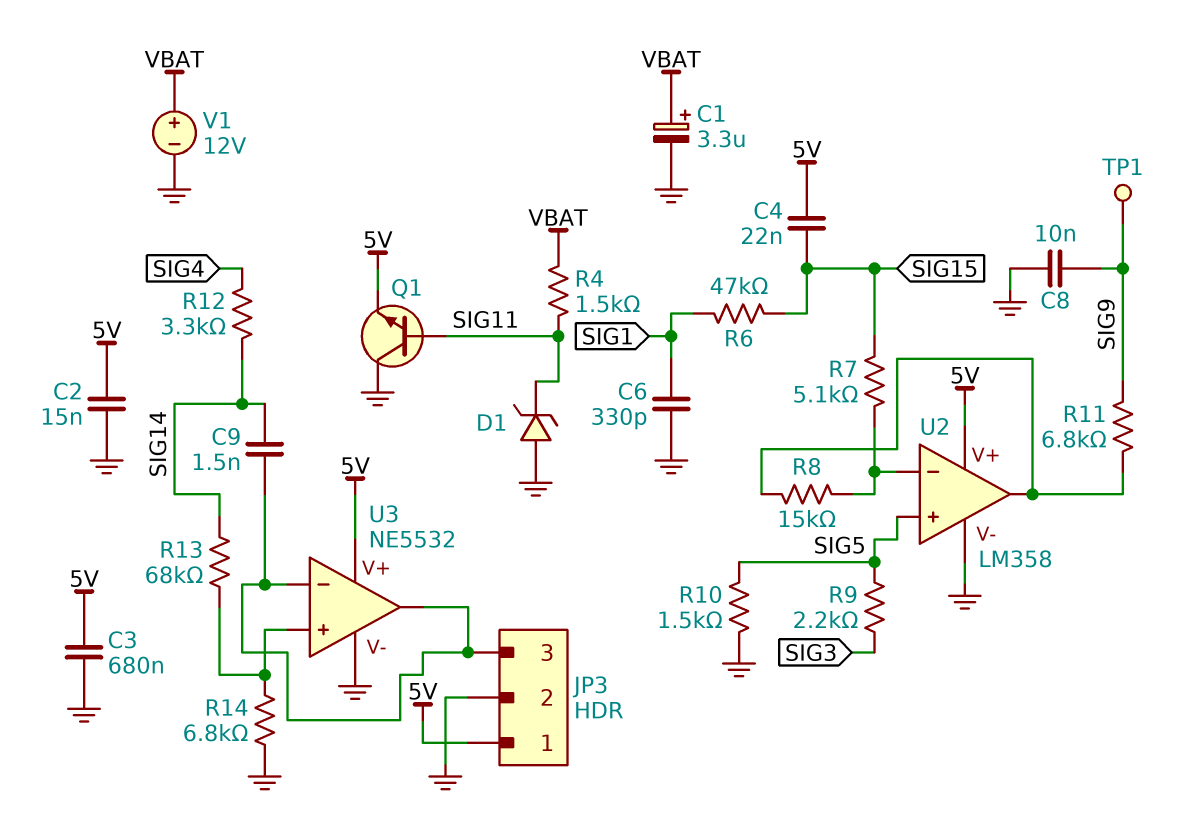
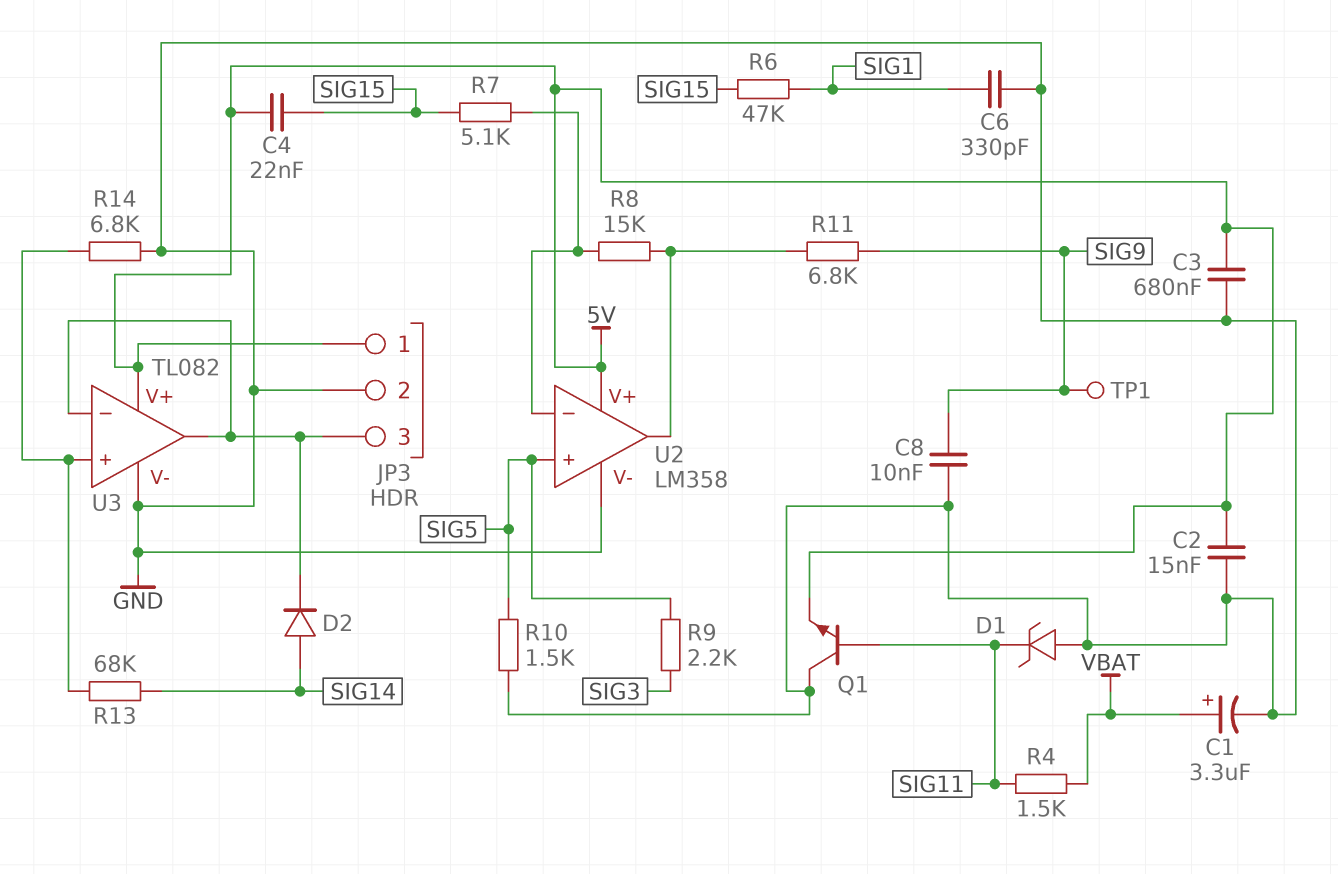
C9: 1.5nF (JP3/3, SIG14) -> none
D2: none -> diode (A SIG14, K JP3/3)
R12: 3.3k (SIG4, SIG14) -> none
U3: NE5532 -> TL082
V1: 12V (plus VBAT, minus GND) -> none

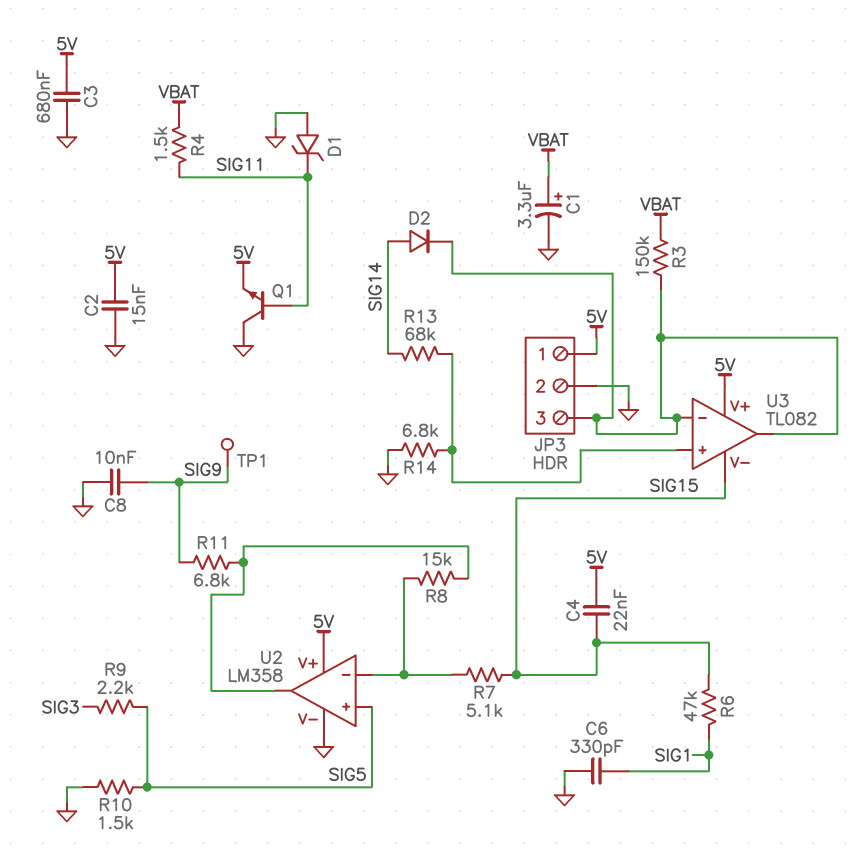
R3: none -> 150k (JP3/3, VBAT)
U3 pin V-: GND -> SIG15

